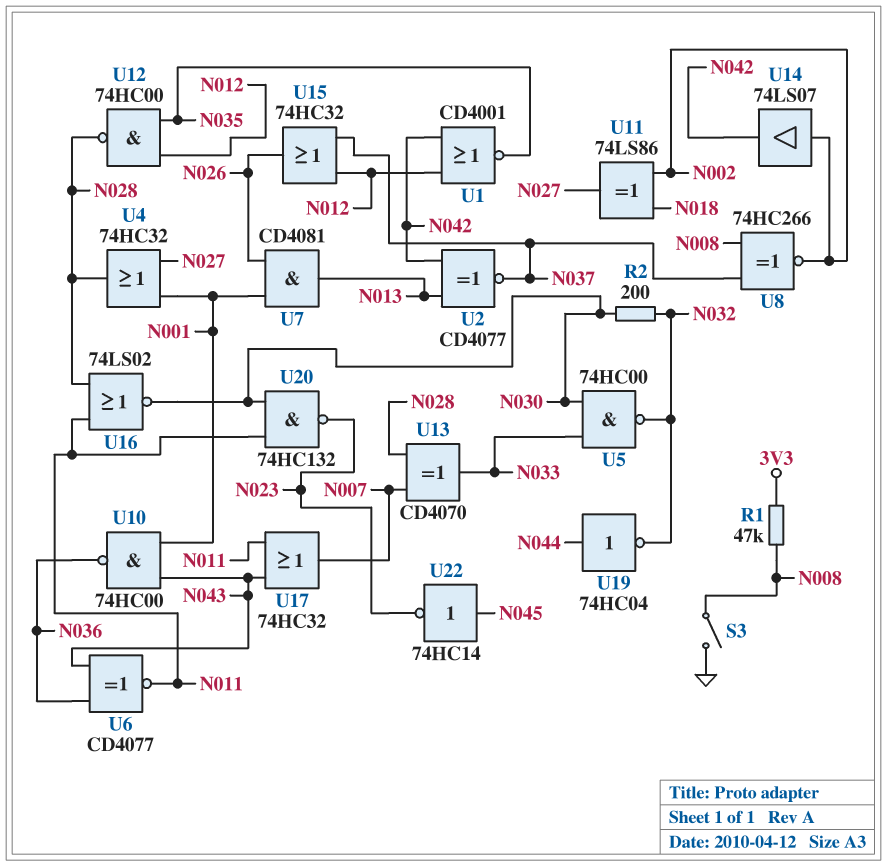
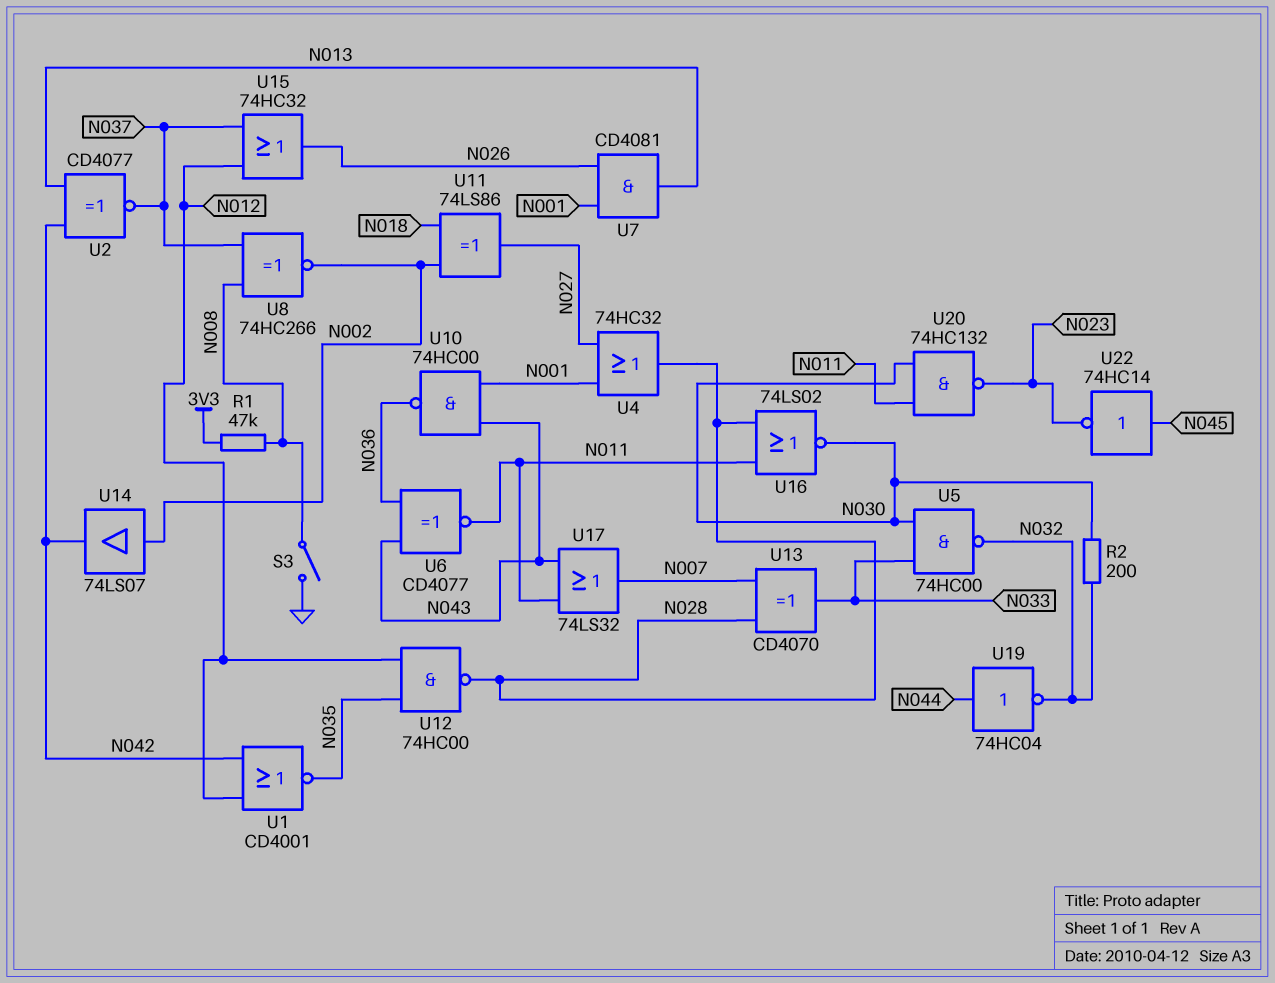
U17: OR 74HC32 (in N011, in N043, out N007) -> OR 74LS32 (in N011, in N043, out N007)

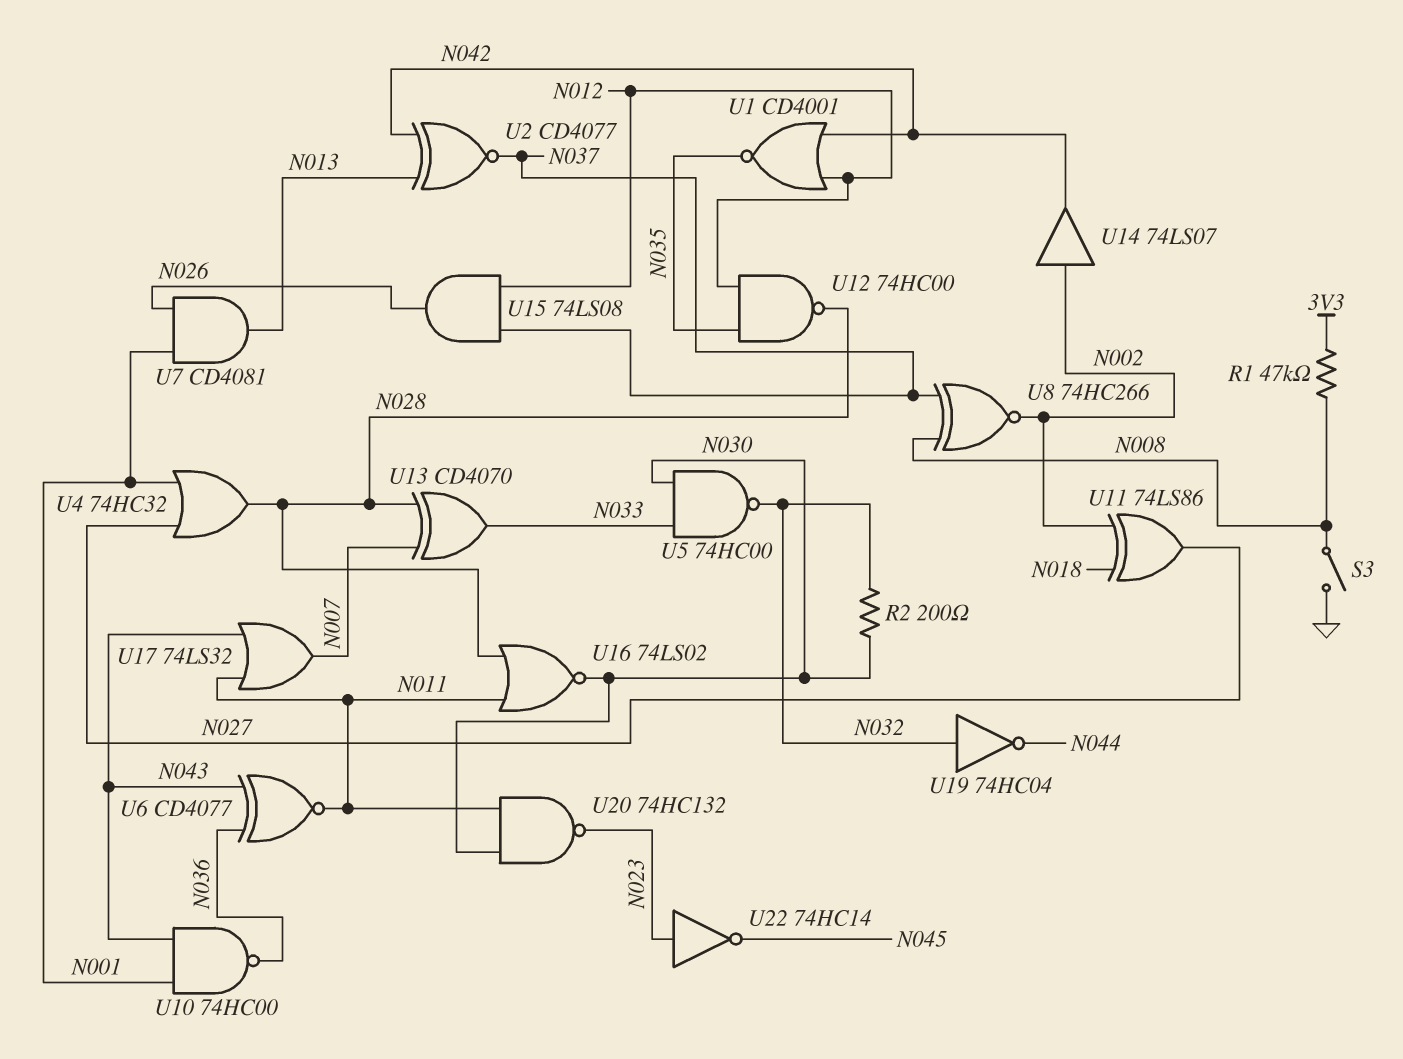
U15: OR 74HC32 (in N012, in N037, out N026) -> AND 74LS08 (in N012, in N037, out N026)
U19: NOT 74HC04 (in N044, out N032) -> NOT 74HC04 (in N032, out N044)
U22: NOT 74HC14 (in N045, out N023) -> NOT 74HC14 (in N023, out N045)

